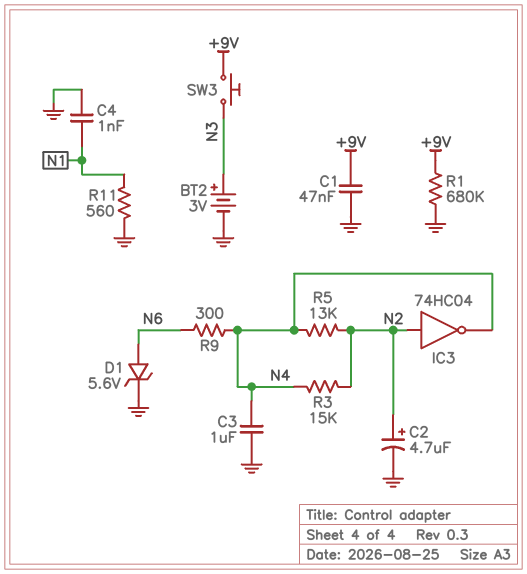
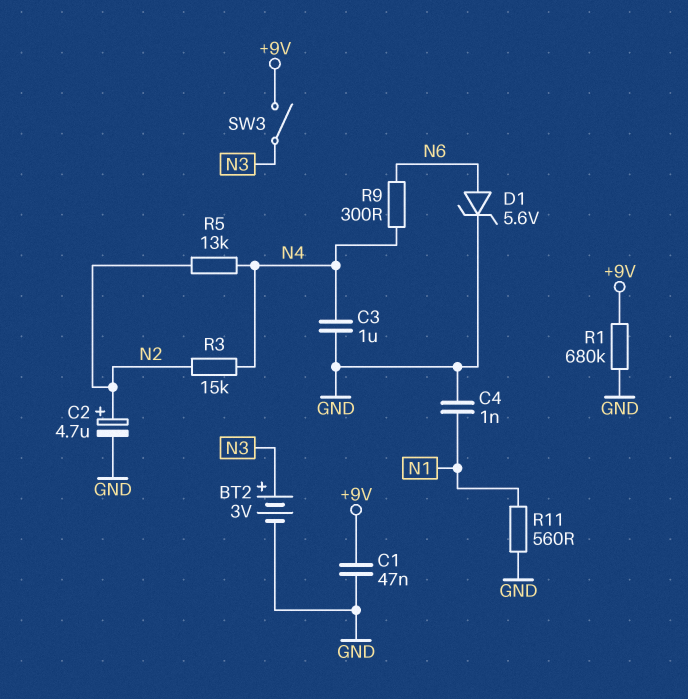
IC3: NOT 74HC04 (in N2, out N4) -> none
SW3: button (+9V, N3) -> switch (+9V, N3)

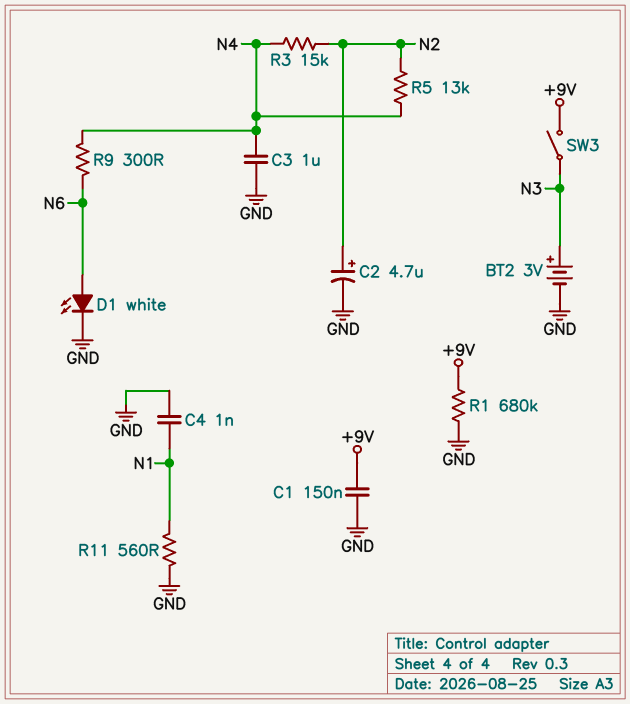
C1: 47nF (+9V, GND) -> 150nF (+9V, GND)
D1: zener 5.6V (A N6, K GND) -> LED white (A N6, K GND)

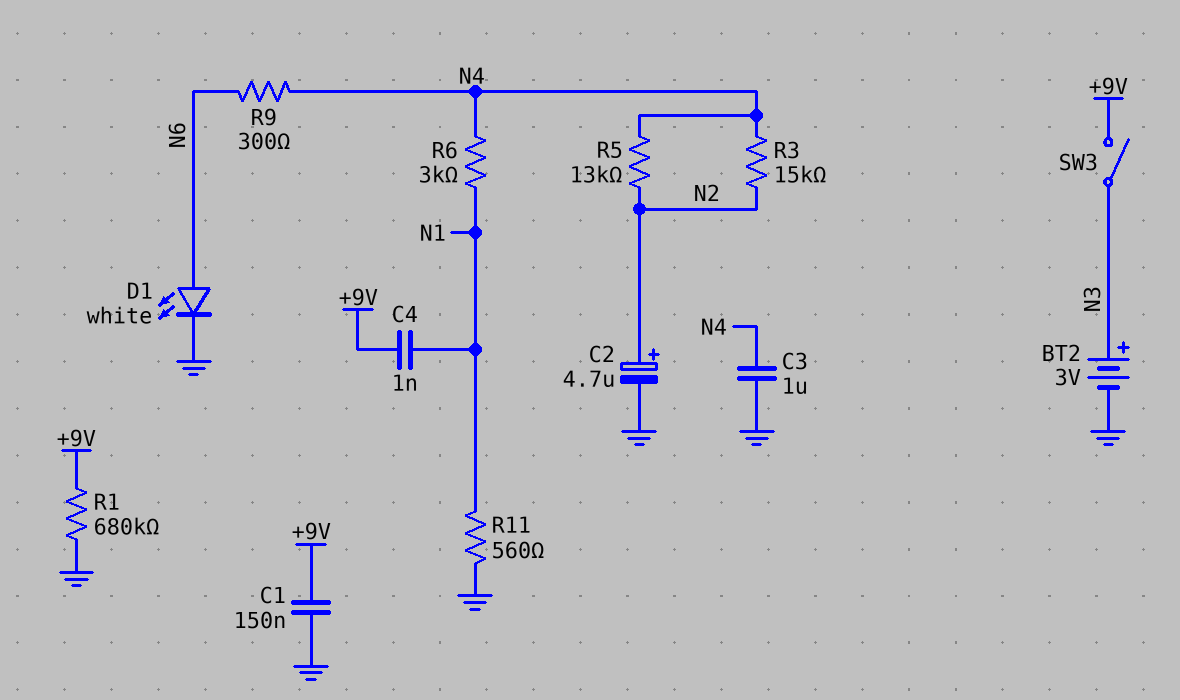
C4: 1nF (GND, N1) -> 1nF (+9V, N1)
R6: none -> 3k (N1, N4)

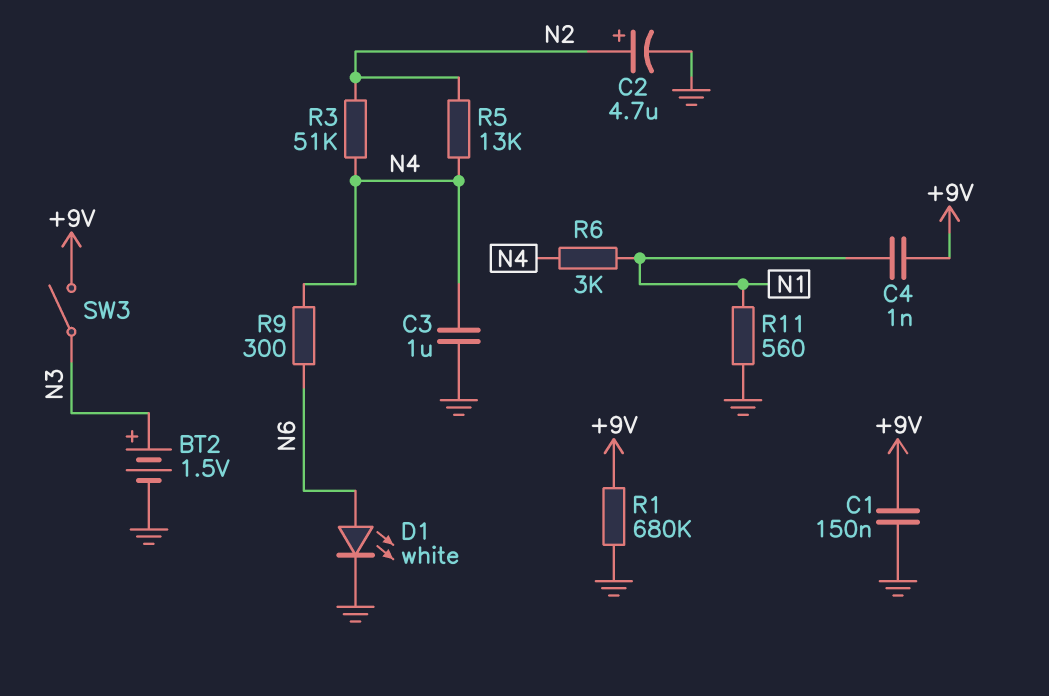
BT2: 3V (plus N3, minus GND) -> 1.5V (plus N3, minus GND)
R3: 15k (N2, N4) -> 51k (N2, N4)

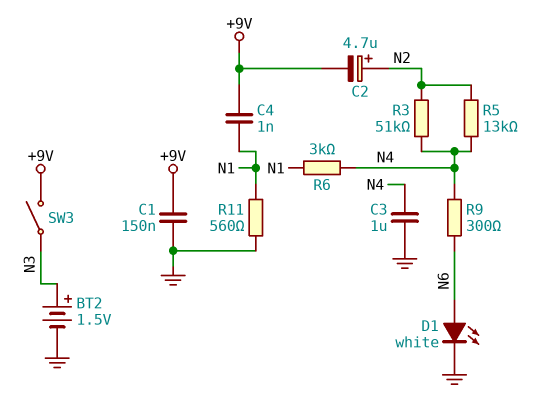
C2: 4.7uF (plus N2, minus GND) -> 4.7uF (plus N2, minus +9V)
R1: 680k (+9V, GND) -> none

